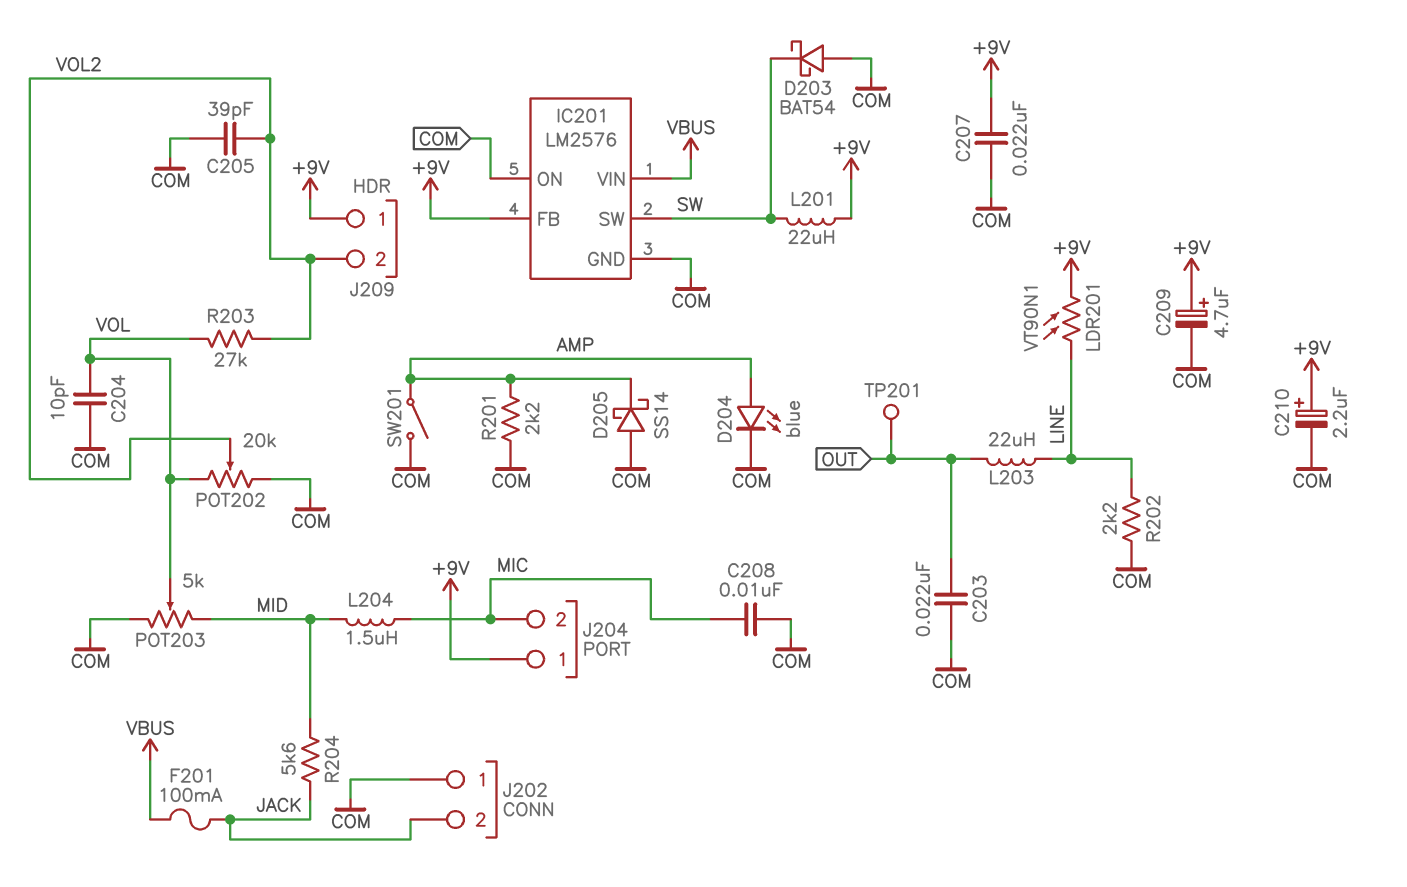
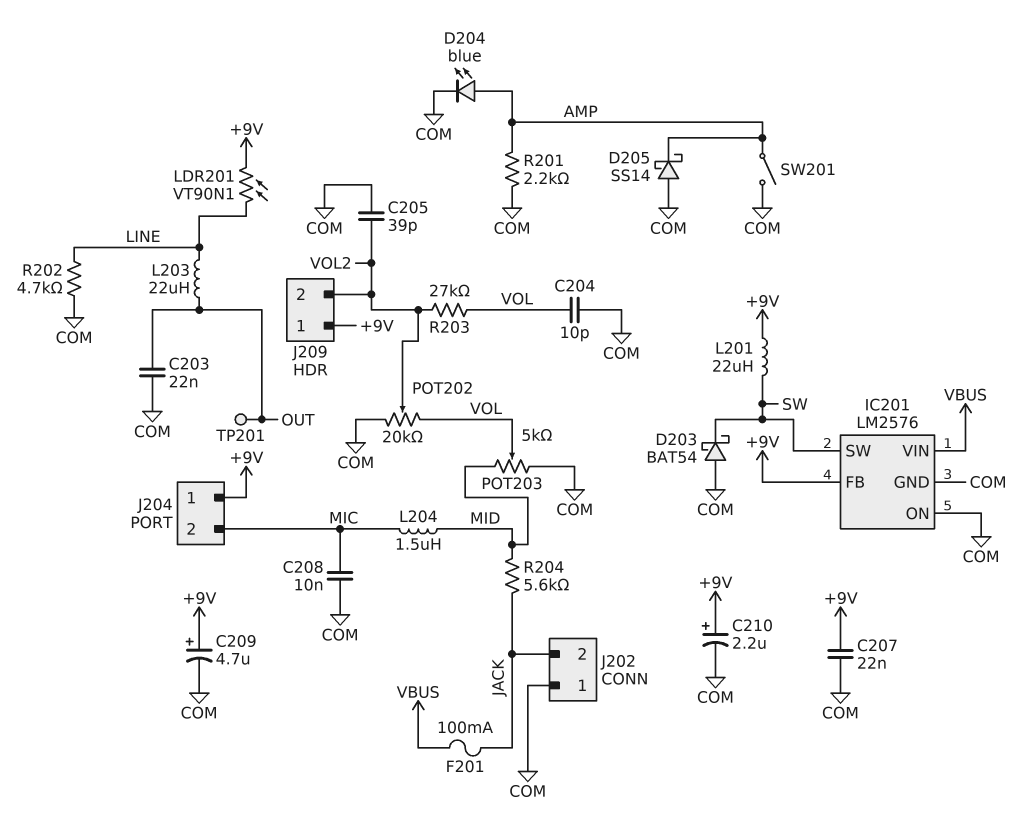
R202: 2.2k (COM, LINE) -> 4.7k (COM, LINE)

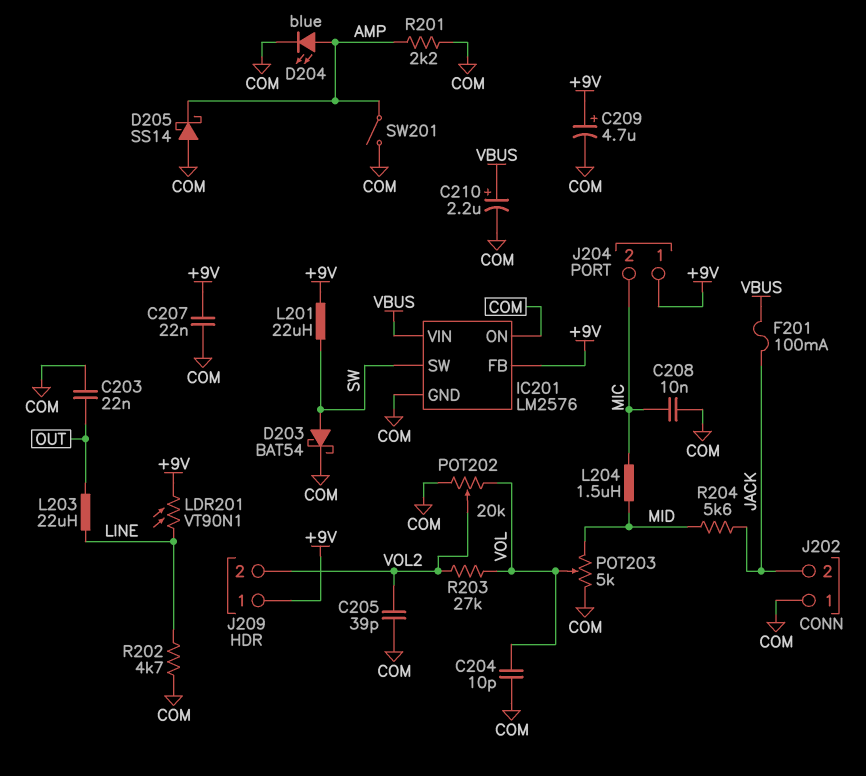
C210: 2.2uF (plus +9V, minus COM) -> 2.2uF (plus VBUS, minus COM)
D203: schottky BAT54 (A COM, K SW) -> schottky BAT54 (A SW, K COM)
TP201: test point (OUT) -> none

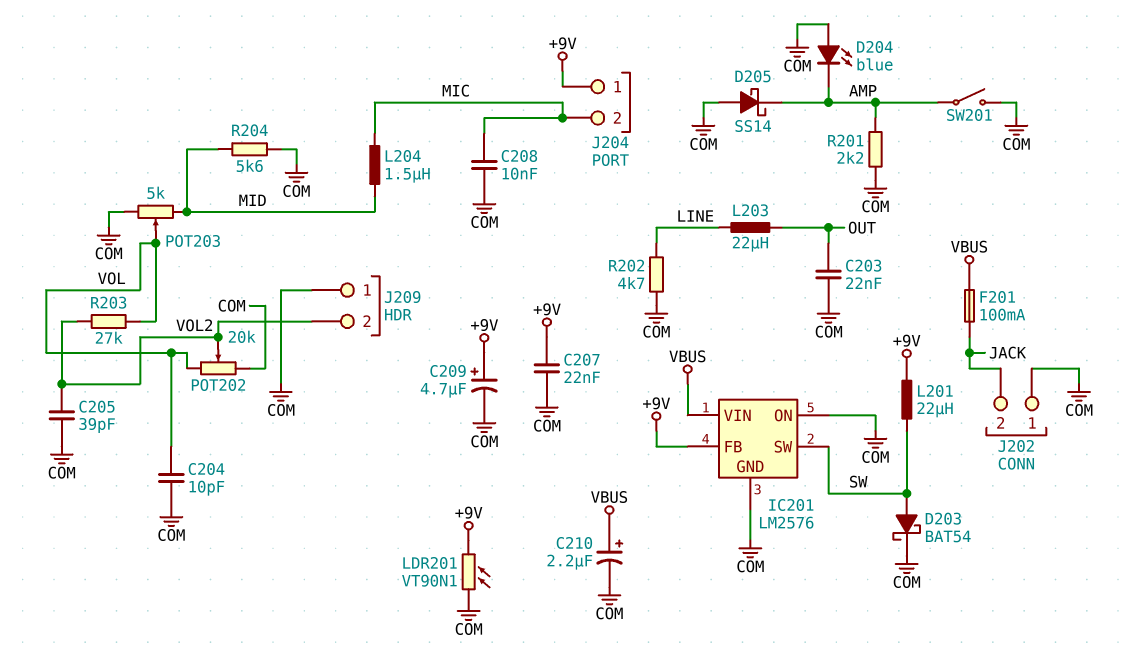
D204: LED blue (A AMP, K COM) -> LED blue (A COM, K AMP)
J209 pin 1: +9V -> COM
LDR201: VT90N1 (+9V, LINE) -> VT90N1 (+9V, COM)
R204: 5.6k (JACK, MID) -> 5.6k (COM, MID)

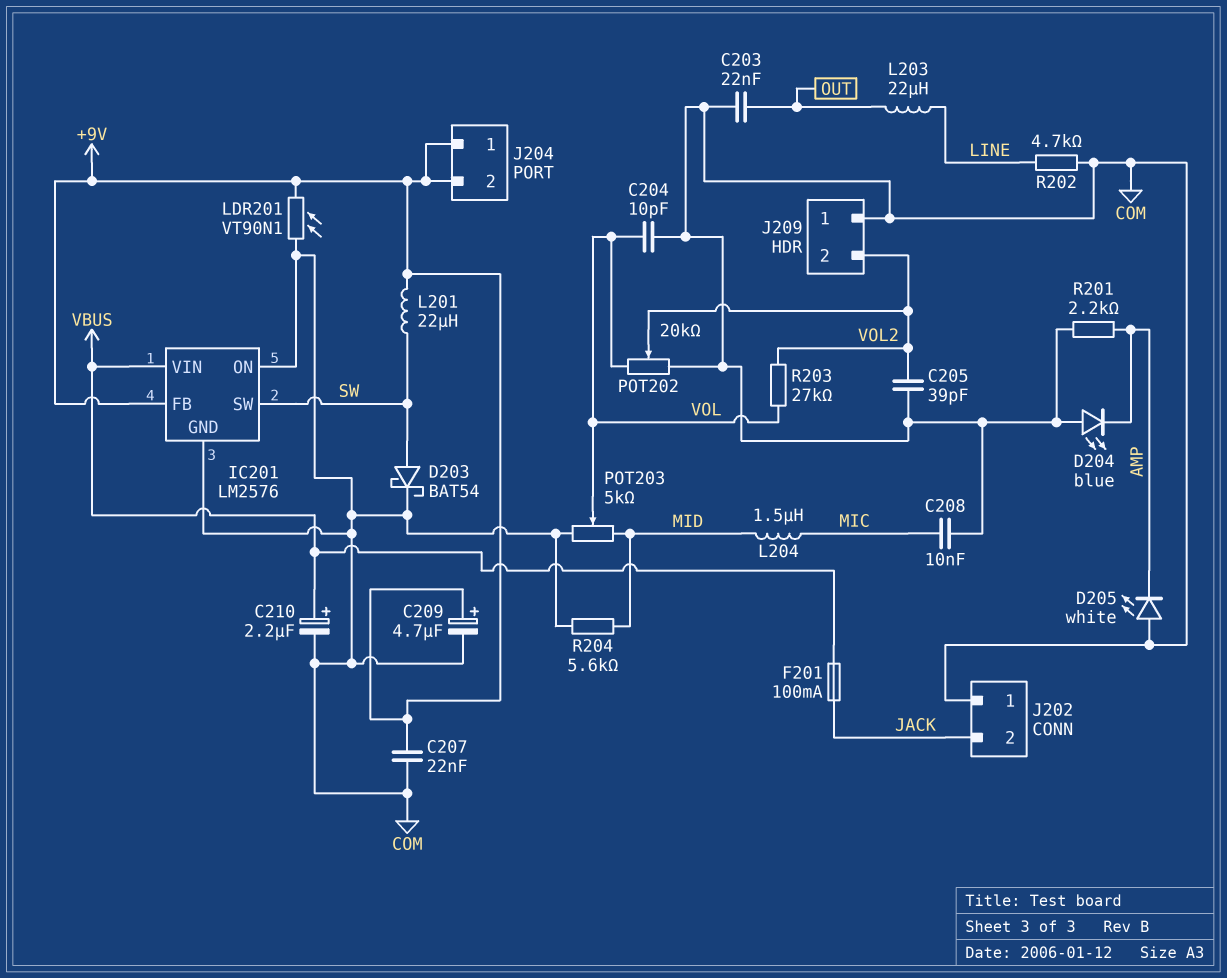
D205: schottky SS14 (A COM, K AMP) -> LED white (A COM, K AMP)
J204 pin 2: MIC -> +9V
SW201: switch (AMP, COM) -> none

